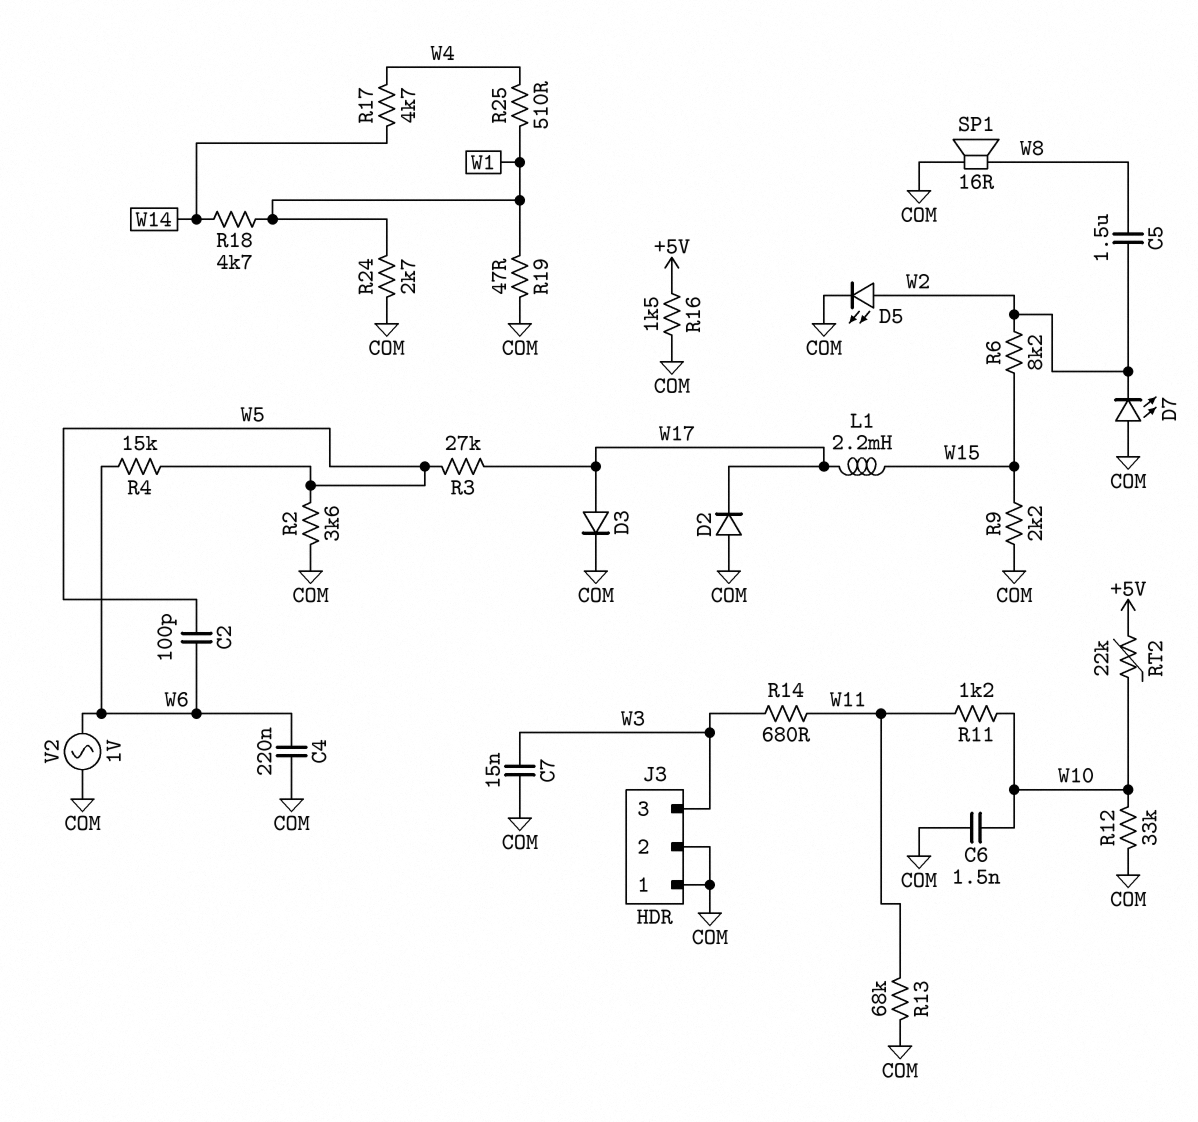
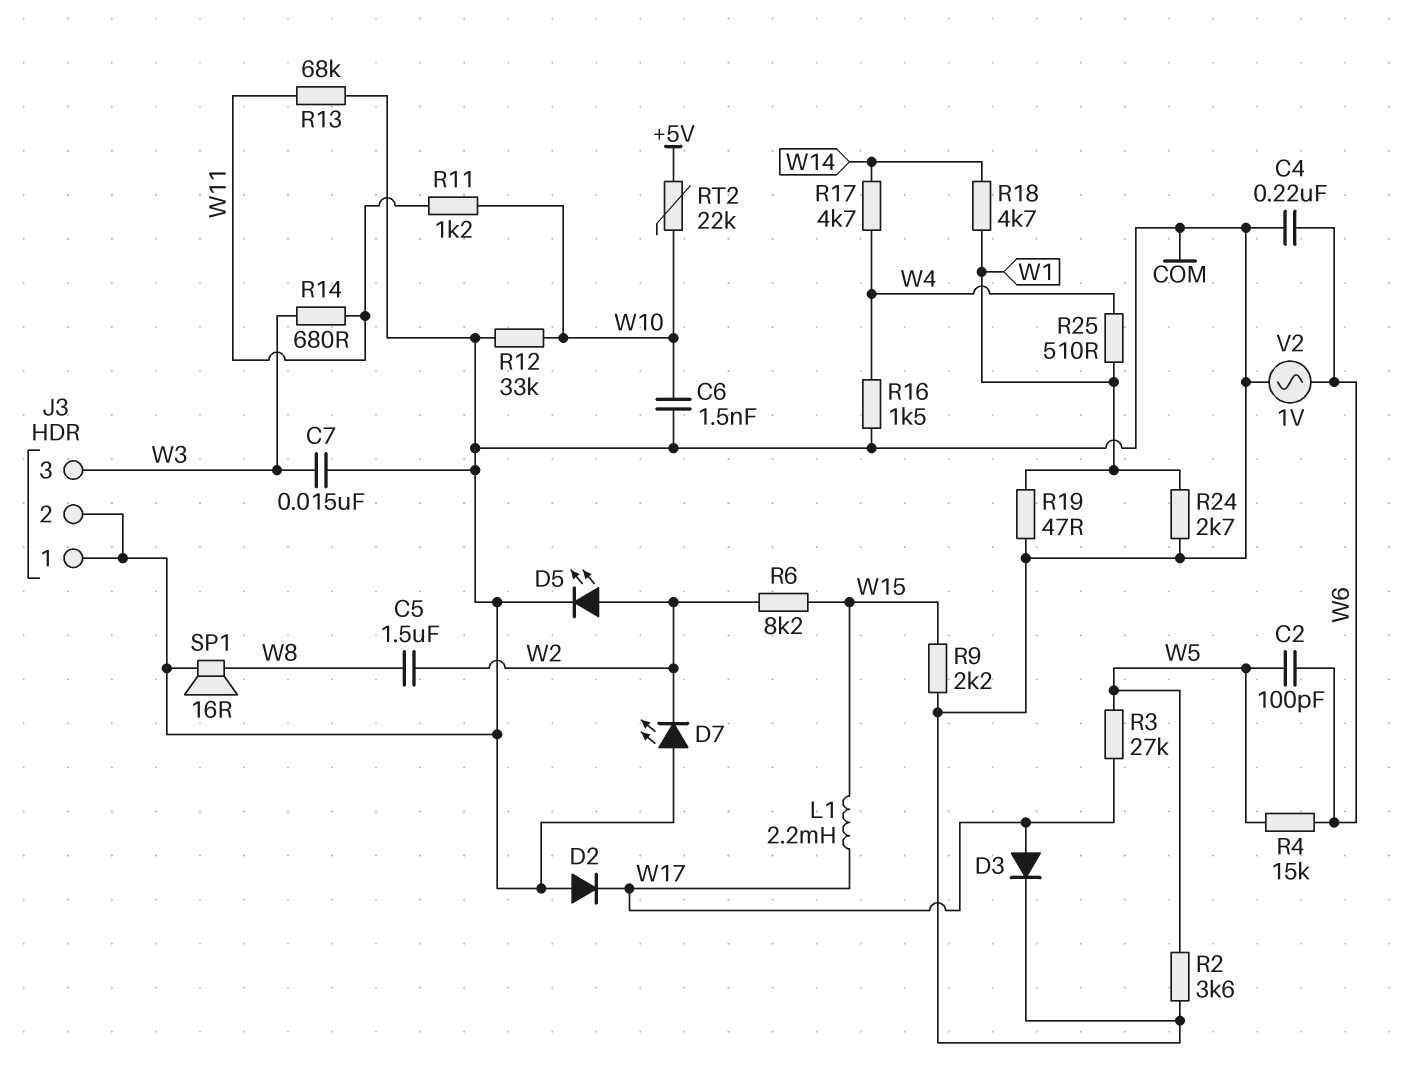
R16: 1.5k (+5V, COM) -> 1.5k (COM, W4)

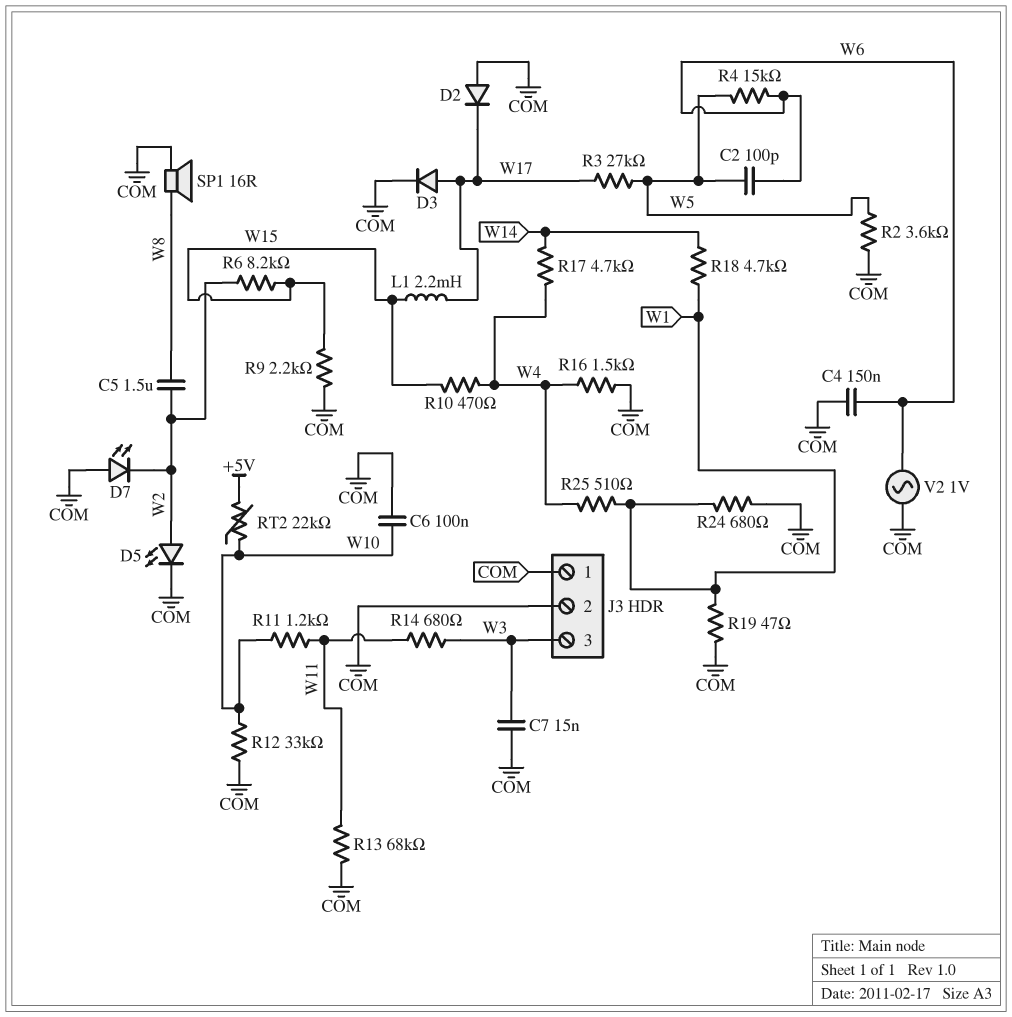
C4: 220nF (COM, W6) -> 150nF (COM, W6)
C6: 1.5nF (COM, W10) -> 100nF (COM, W10)
R10: none -> 470 (W4, W15)
R24: 2.7k (COM, W1) -> 680 (COM, W1)

